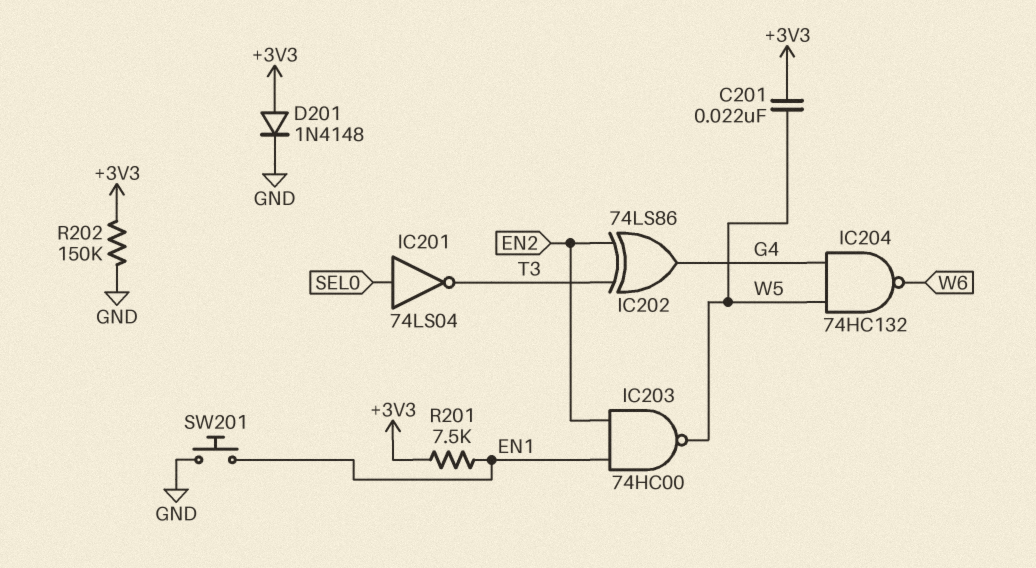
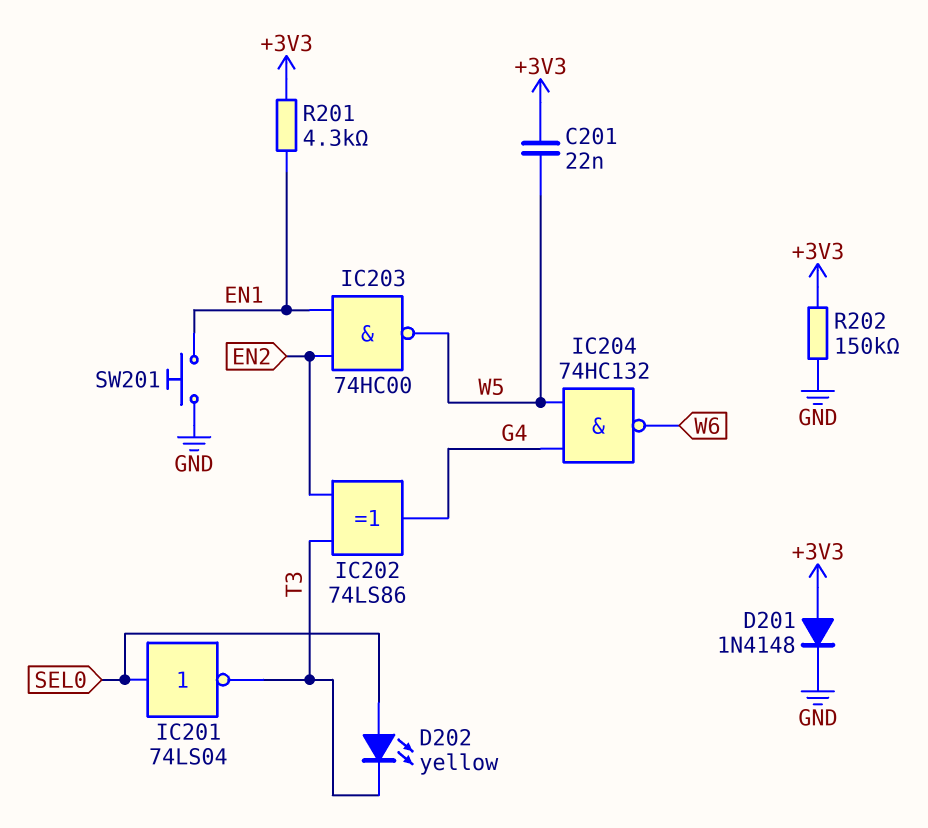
D202: none -> LED yellow (A SEL0, K T3)
R201: 7.5k (+3V3, EN1) -> 4.3k (+3V3, EN1)

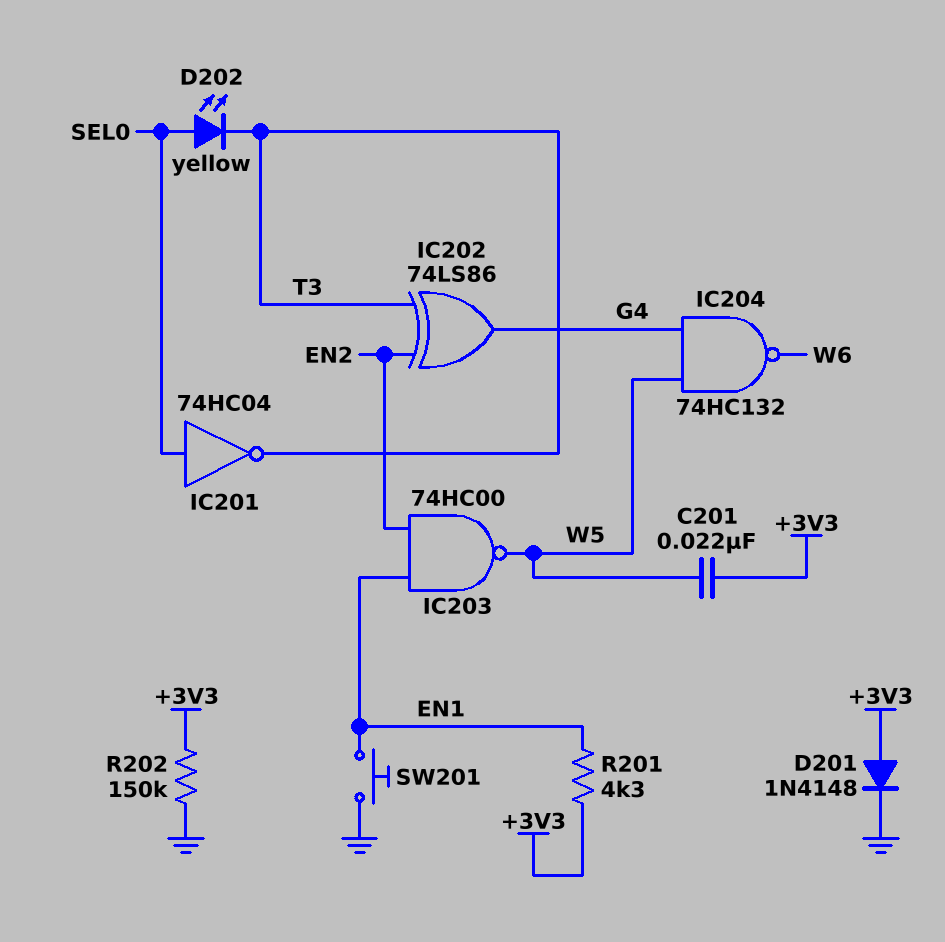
IC201: NOT 74LS04 (in SEL0, out T3) -> NOT 74HC04 (in SEL0, out T3)

